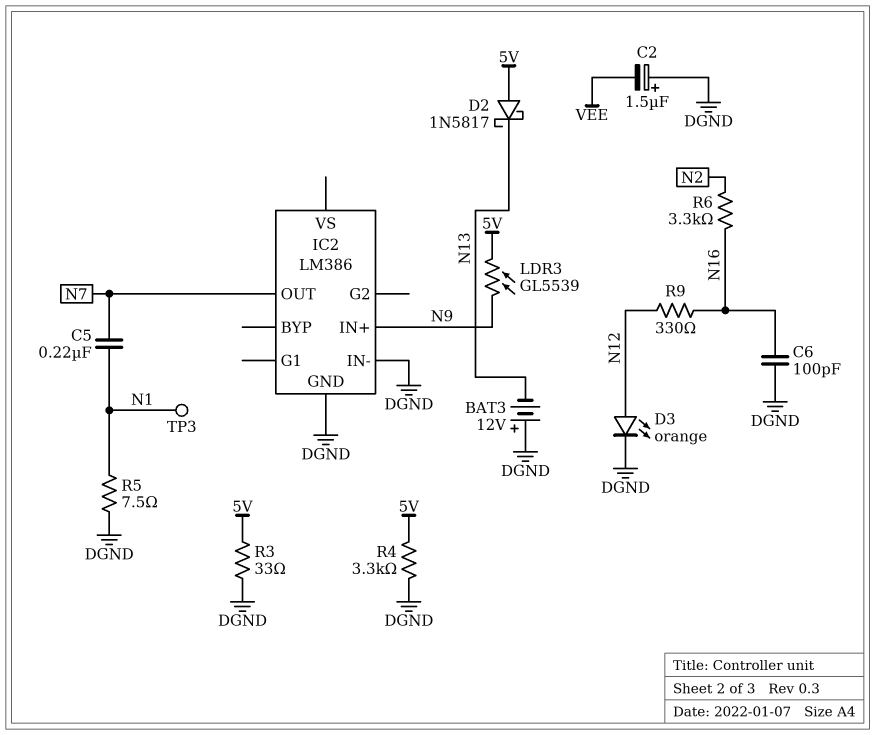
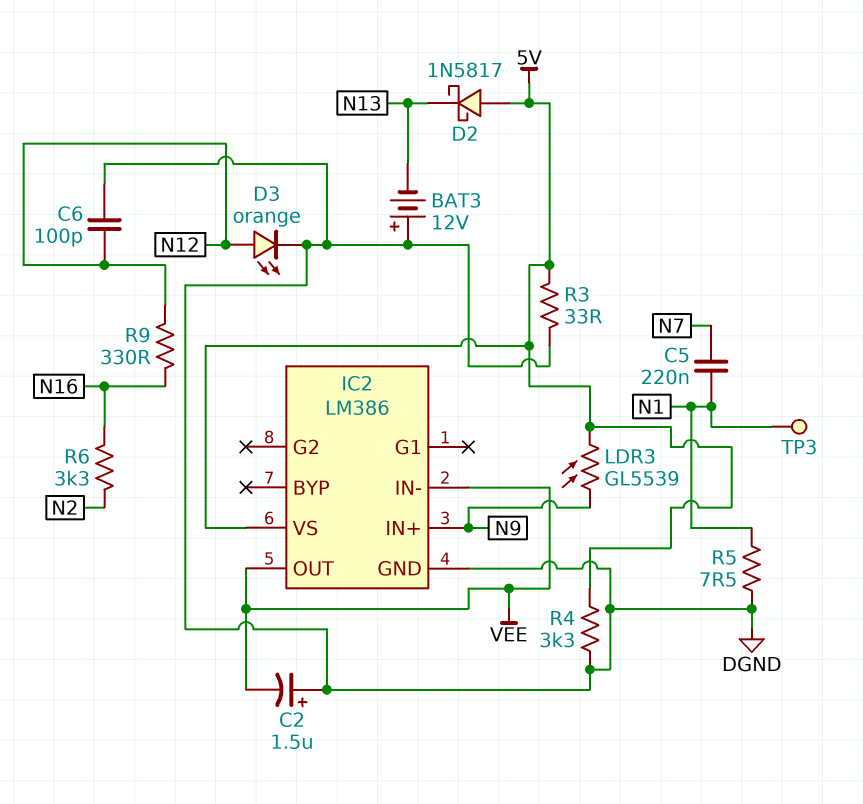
C6: 100pF (DGND, N16) -> 100pF (DGND, N12)
IC2 pin IN-: DGND -> VEE
IC2 pin OUT: N7 -> VEE
IC2 pin VS: none -> 5V

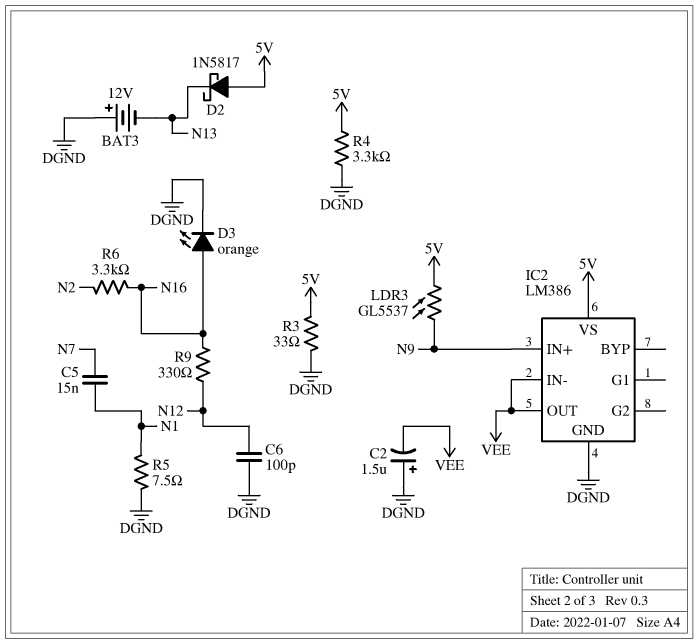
C5: 220nF (N1, N7) -> 15nF (N1, N7)
D3: LED orange (A N12, K DGND) -> LED orange (A N16, K DGND)
LDR3: GL5539 (5V, N9) -> GL5537 (5V, N9)
TP3: test point (N1) -> none

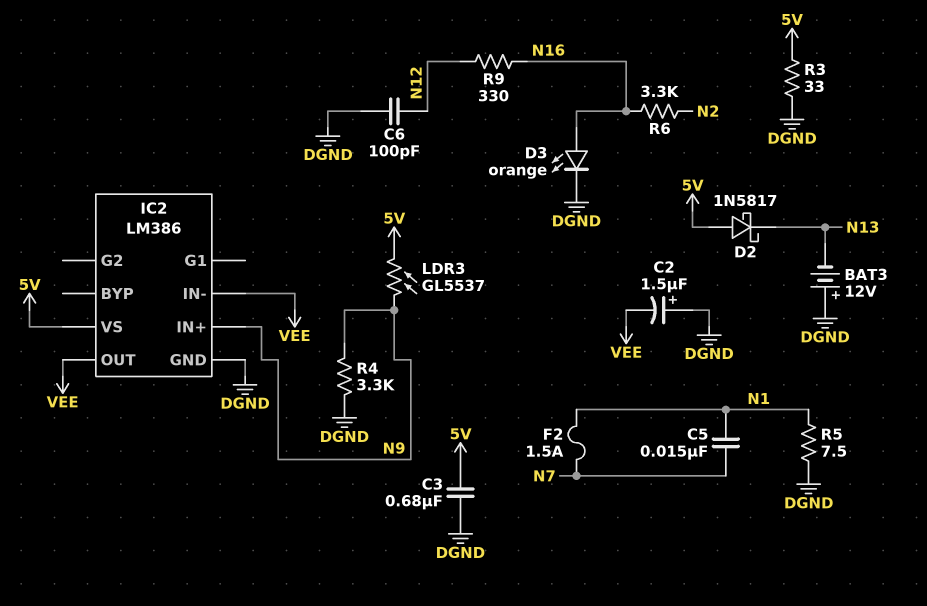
C3: none -> 680nF (5V, DGND)
F2: none -> 1.5A (N1, N7)
R4: 3.3k (5V, DGND) -> 3.3k (DGND, N9)

